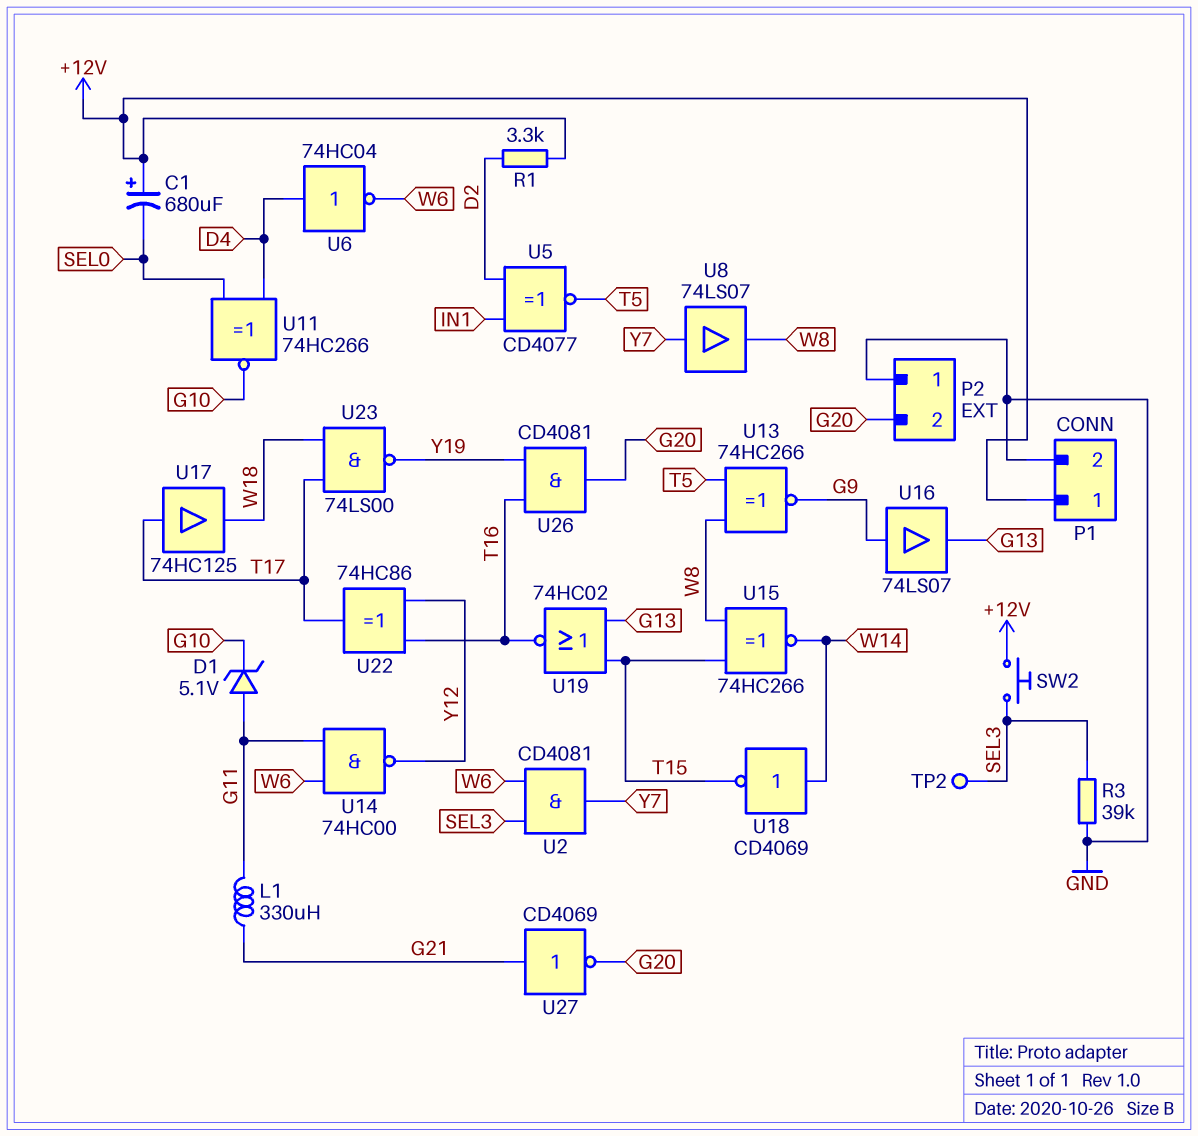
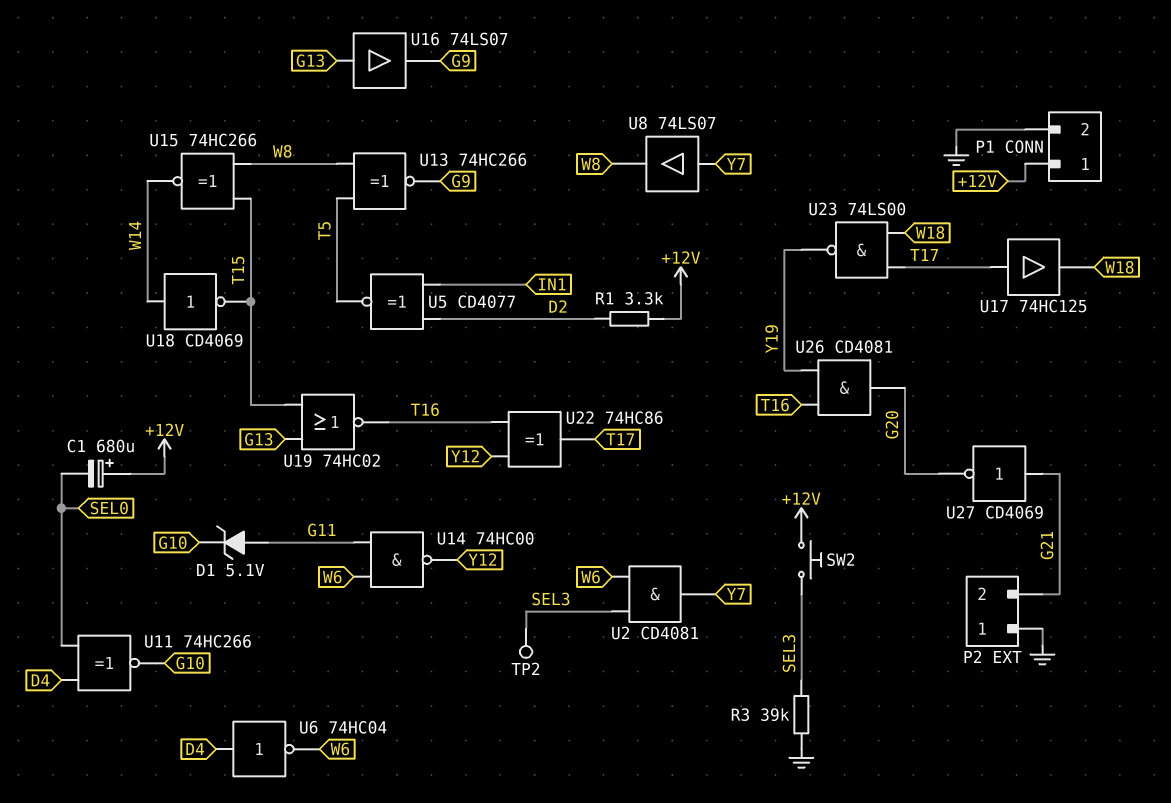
L1: 330uH (G11, G21) -> none
P2 pin 2: G20 -> G21
U16: buffer 74LS07 (in G9, out G13) -> buffer 74LS07 (in G13, out G9)

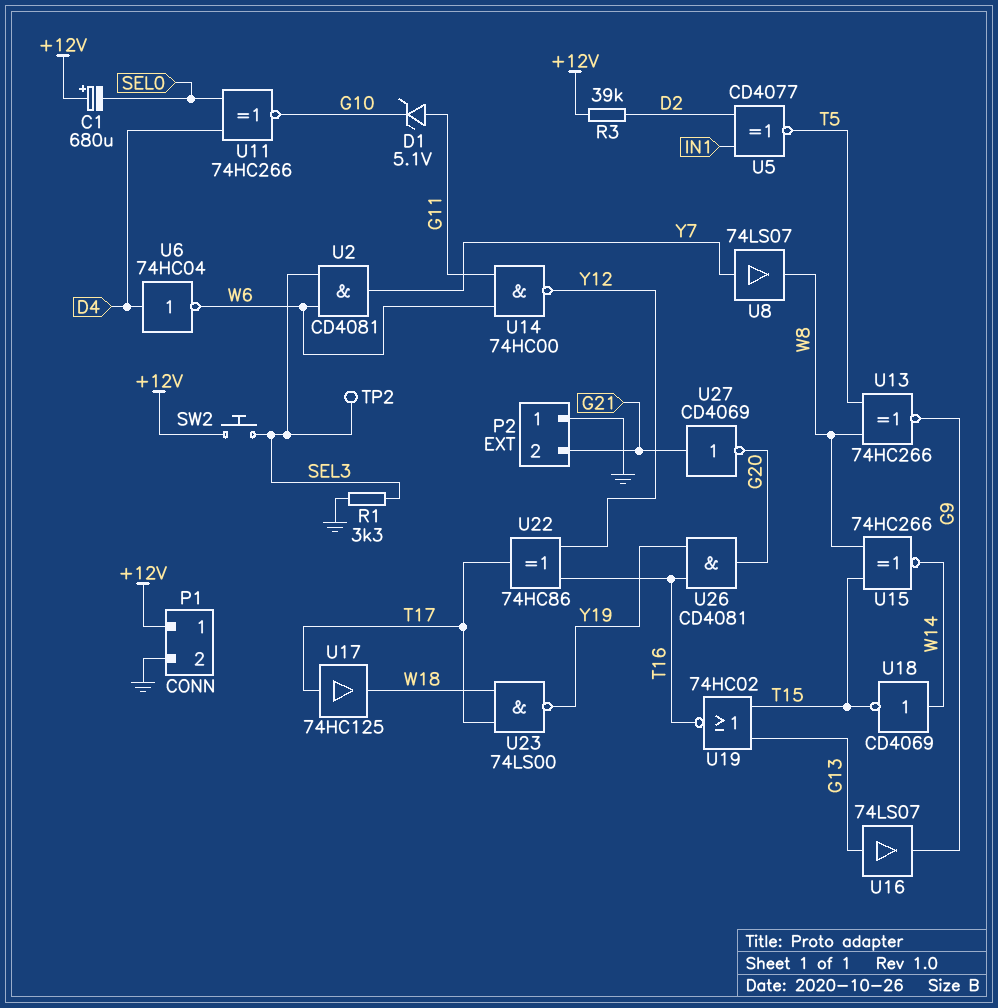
R1: 3.3k (+12V, D2) -> 3.3k (GND, SEL3)
R3: 39k (GND, SEL3) -> 39k (+12V, D2)

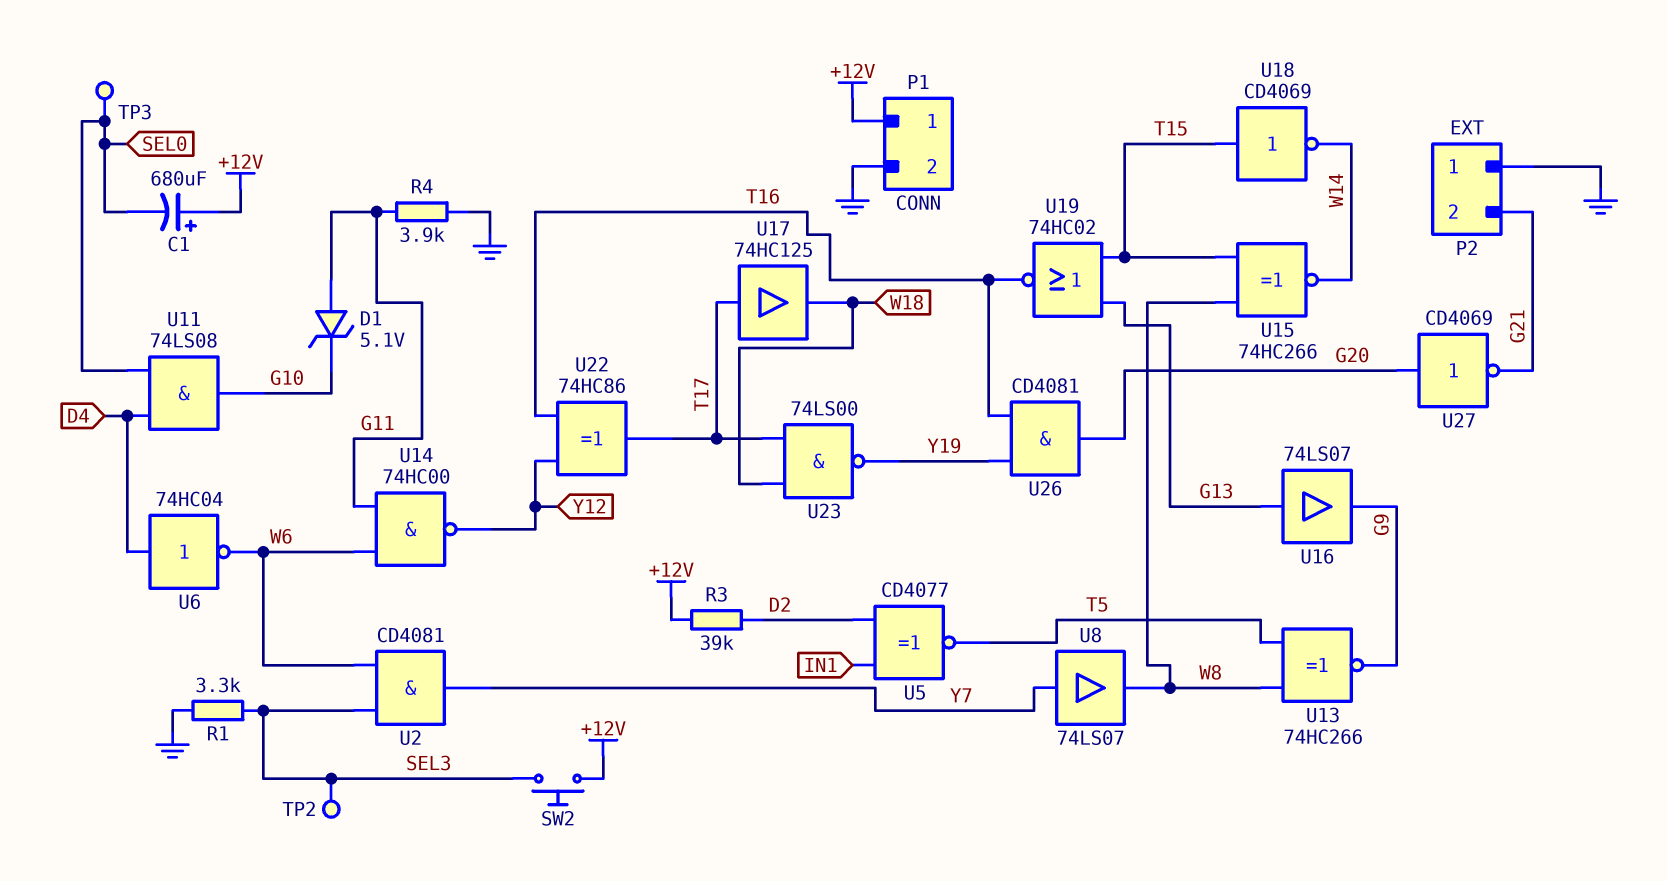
R4: none -> 3.9k (G11, GND)
TP3: none -> test point (SEL0)
U11: XNOR 74HC266 (in D4, in SEL0, out G10) -> AND 74LS08 (in D4, in SEL0, out G10)
U18: NOT CD4069 (in W14, out T15) -> NOT CD4069 (in T15, out W14)
U27: NOT CD4069 (in G21, out G20) -> NOT CD4069 (in G20, out G21)

